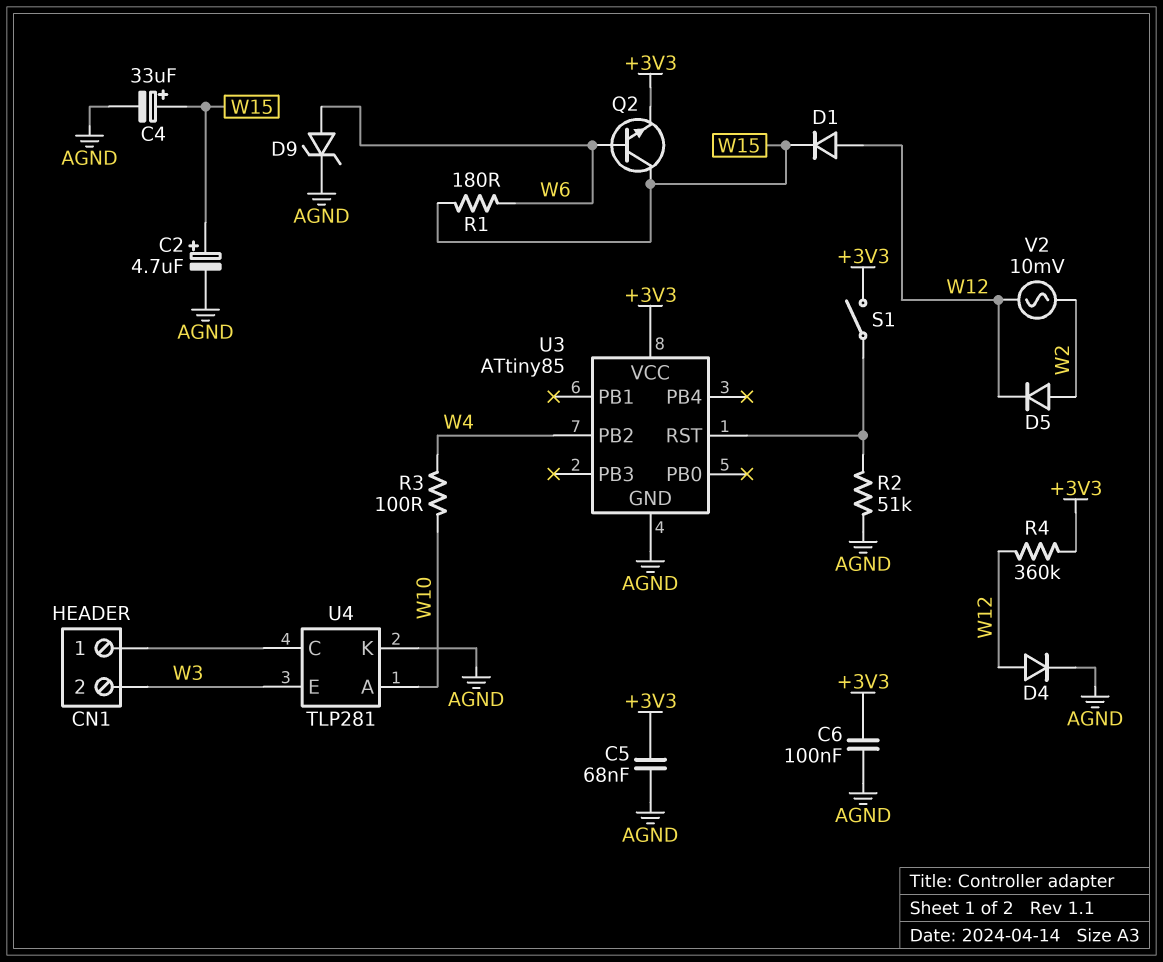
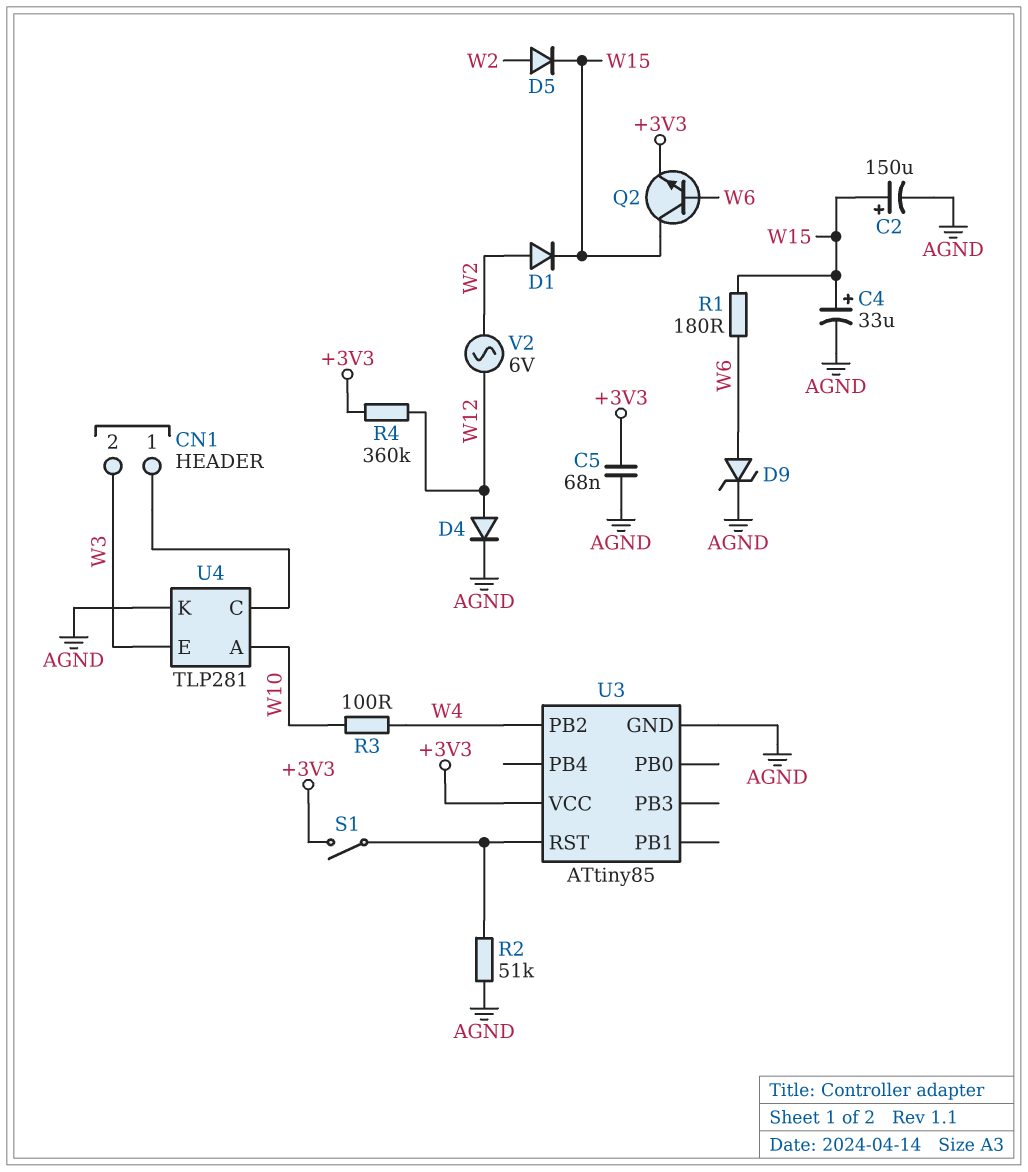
C2: 4.7uF (plus W15, minus AGND) -> 150uF (plus W15, minus AGND)
C6: 100nF (+3V3, AGND) -> none
D1: diode (A W12, K W15) -> diode (A W2, K W15)
D5: diode (A W2, K W12) -> diode (A W2, K W15)
V2: AC 10mV (W2, W12) -> AC 6V (W2, W12)

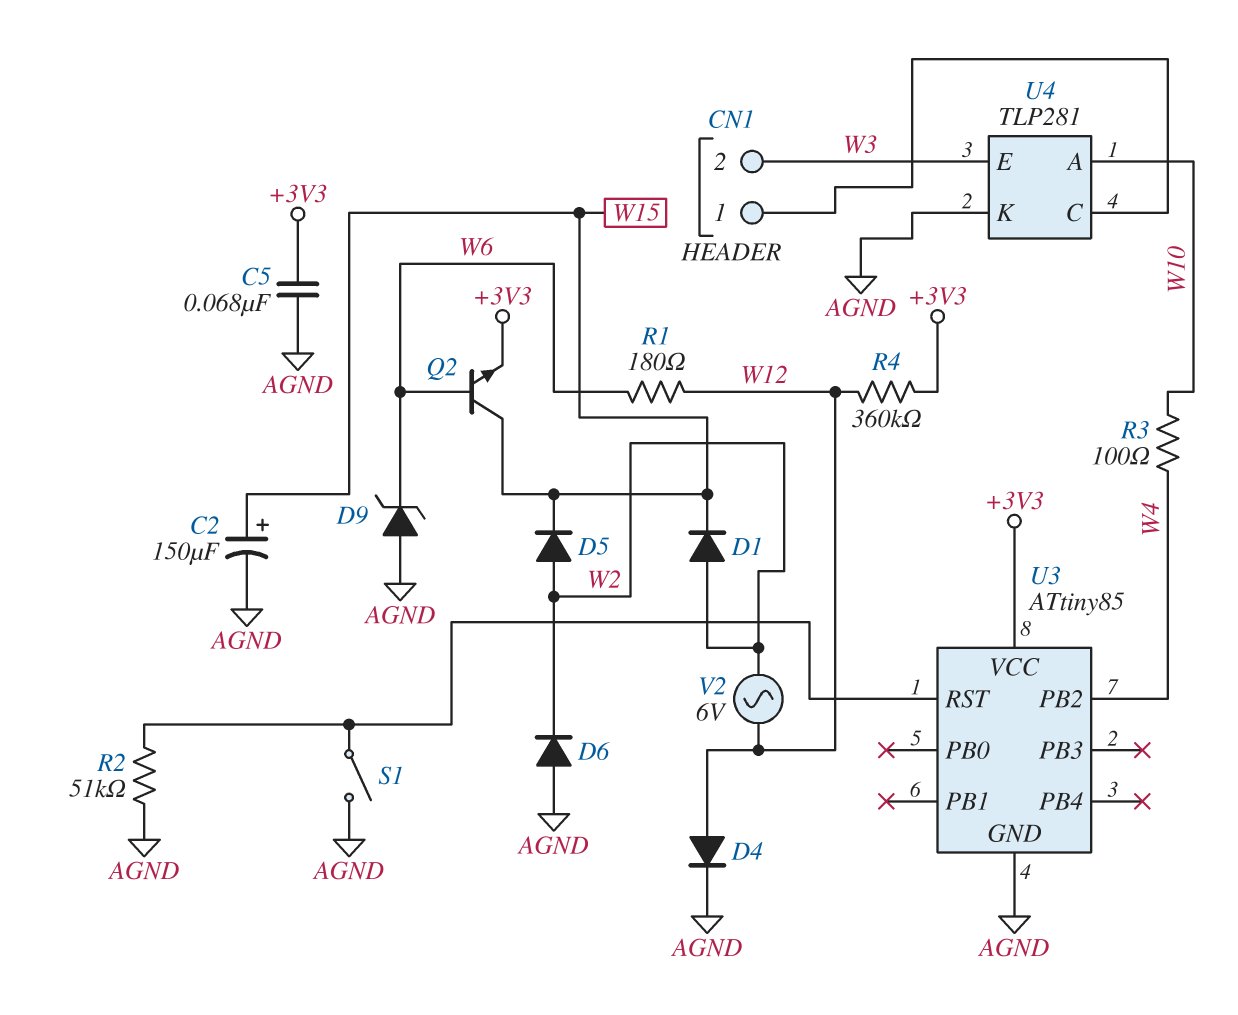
C4: 33uF (plus W15, minus AGND) -> none
D6: none -> diode (A AGND, K W2)
D9: zener (A W6, K AGND) -> zener (A AGND, K W6)
R1: 180 (W6, W15) -> 180 (W6, W12)
S1: switch (+3V3, U3/RST) -> switch (AGND, U3/RST)

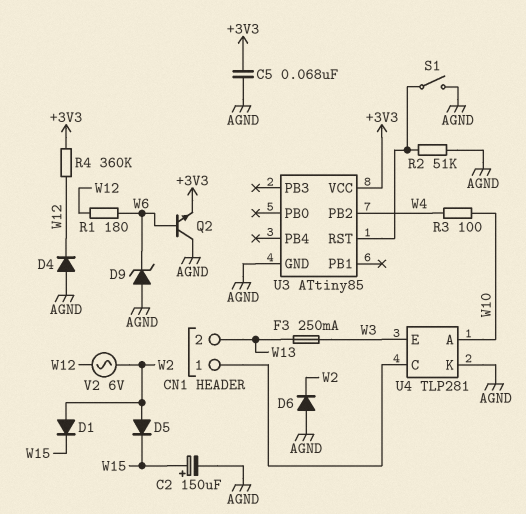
CN1 pin 2: W3 -> W13
D4: diode (A W12, K AGND) -> diode (A AGND, K W12)
F3: none -> 250mA (W3, W13)
Q2: NPN (B W6, C W15, E +3V3) -> NPN (B W6, C AGND, E +3V3)

